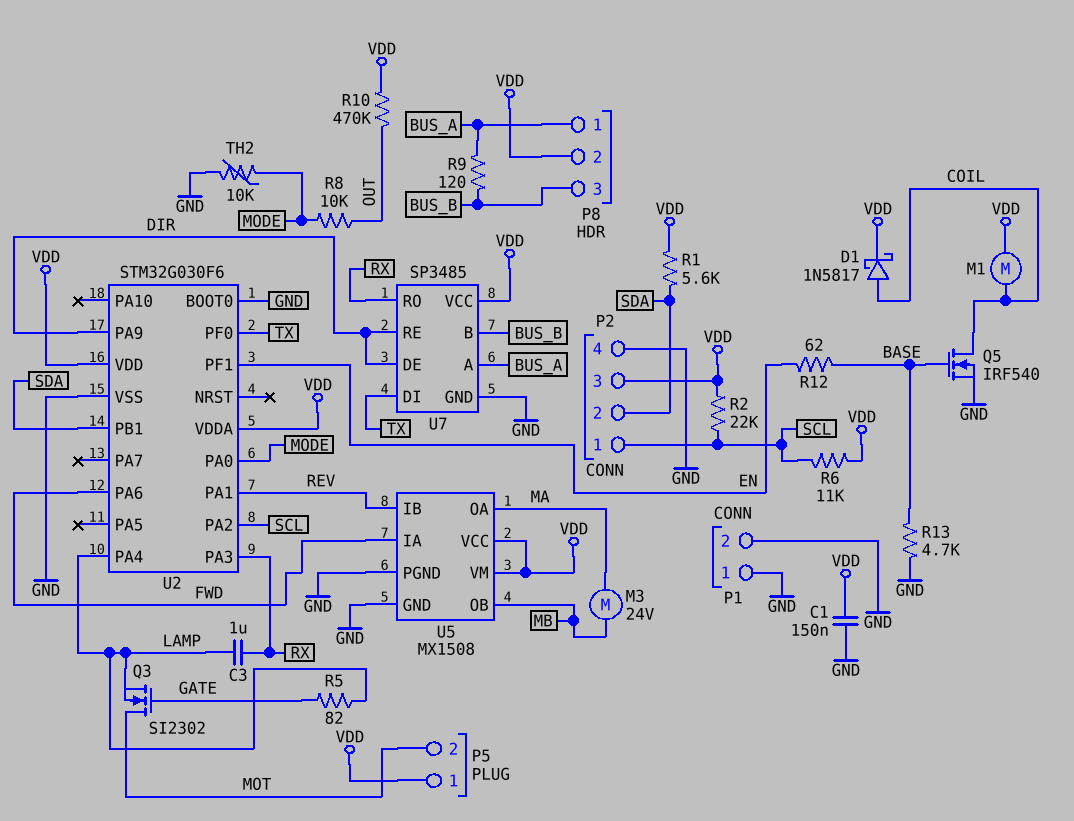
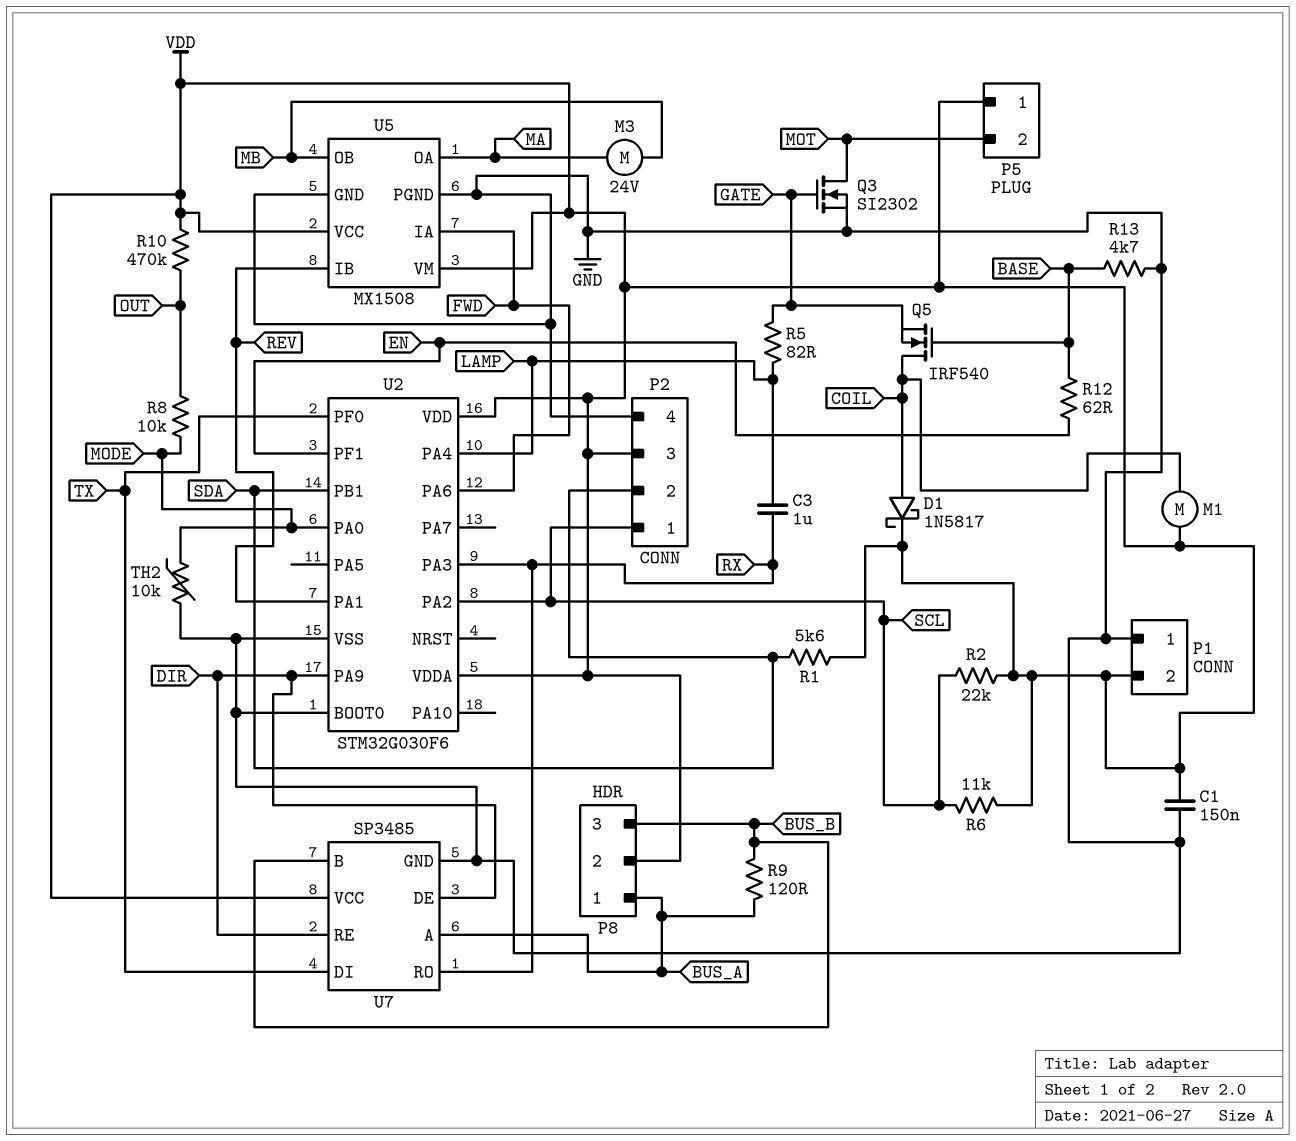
P1 pin 2: GND -> VDD
Q3: NMOS SI2302 (G GATE, D MOT, S LAMP) -> NMOS SI2302 (G GATE, D MOT, S GND)
Q5: NMOS IRF540 (G BASE, D COIL, S GND) -> NMOS IRF540 (G BASE, D COIL, S GATE)

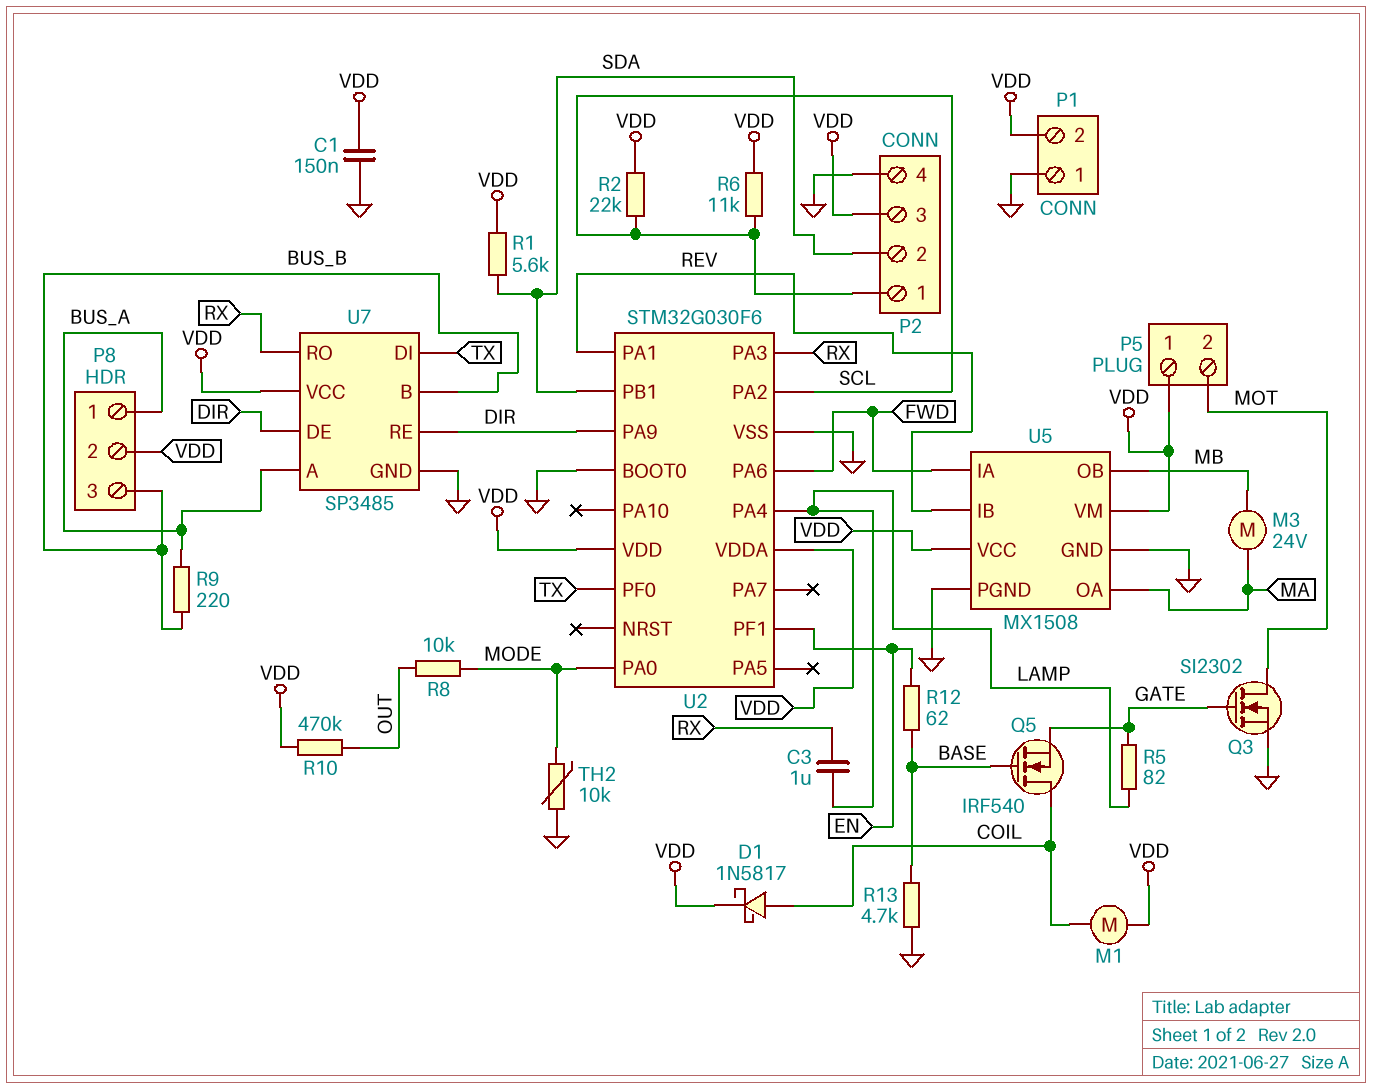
R9: 120 (BUS_A, BUS_B) -> 220 (BUS_A, BUS_B)

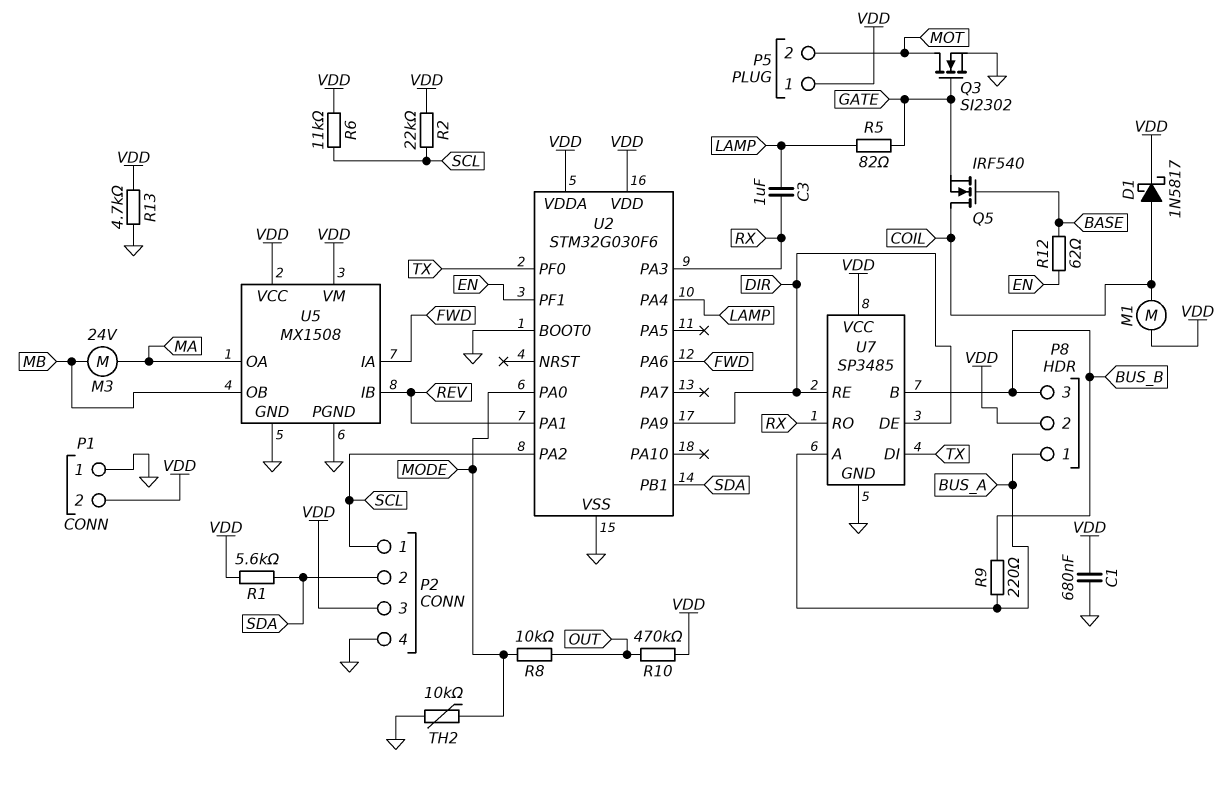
C1: 150nF (GND, VDD) -> 680nF (GND, VDD)
R13: 4.7k (BASE, GND) -> 4.7k (GND, VDD)

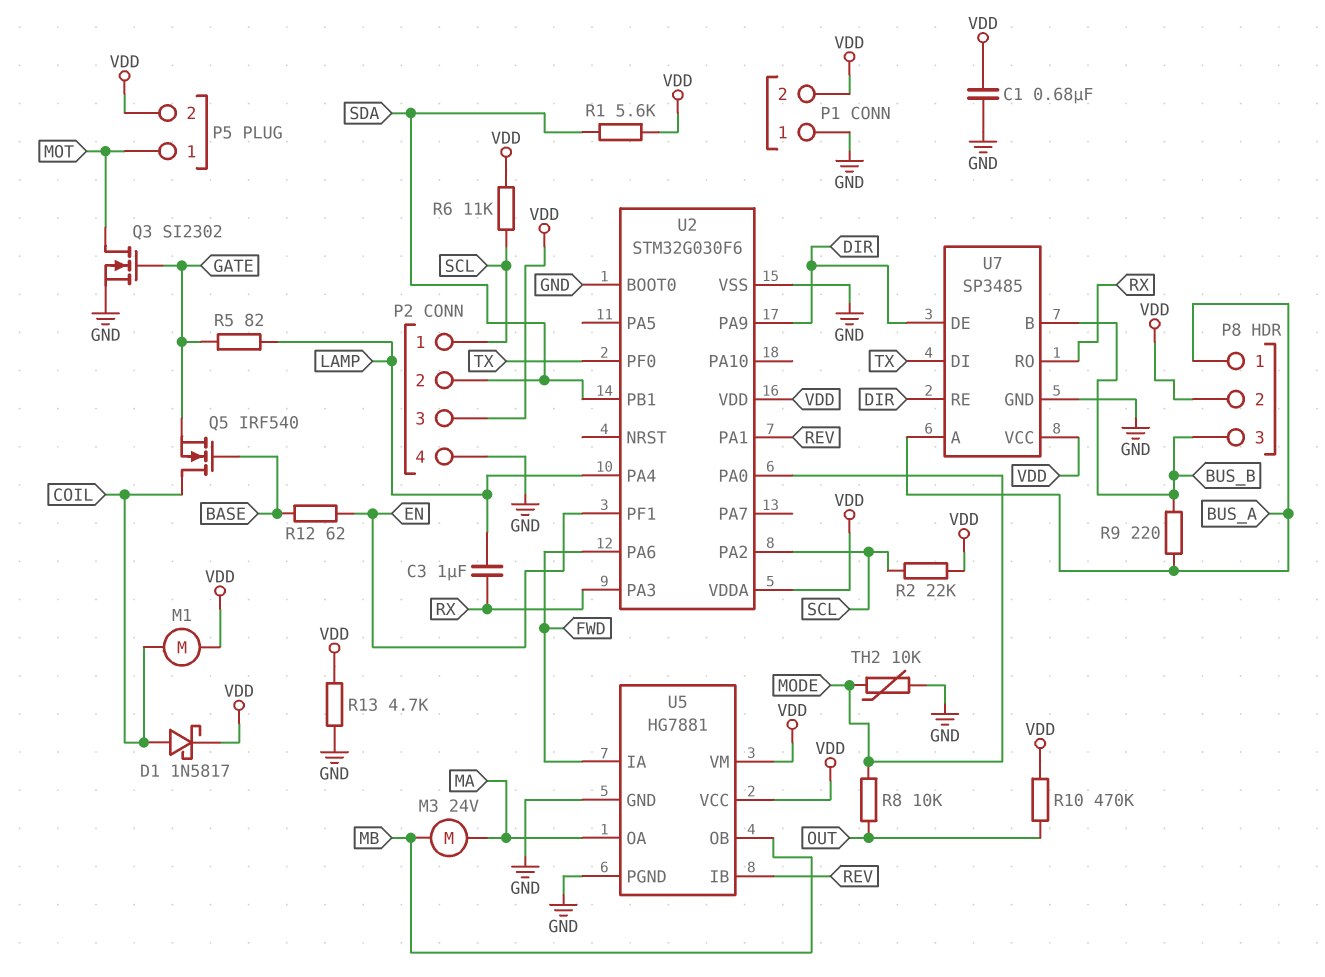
P5 pin 1: VDD -> MOT
P5 pin 2: MOT -> VDD
U5: MX1508 -> HG7881

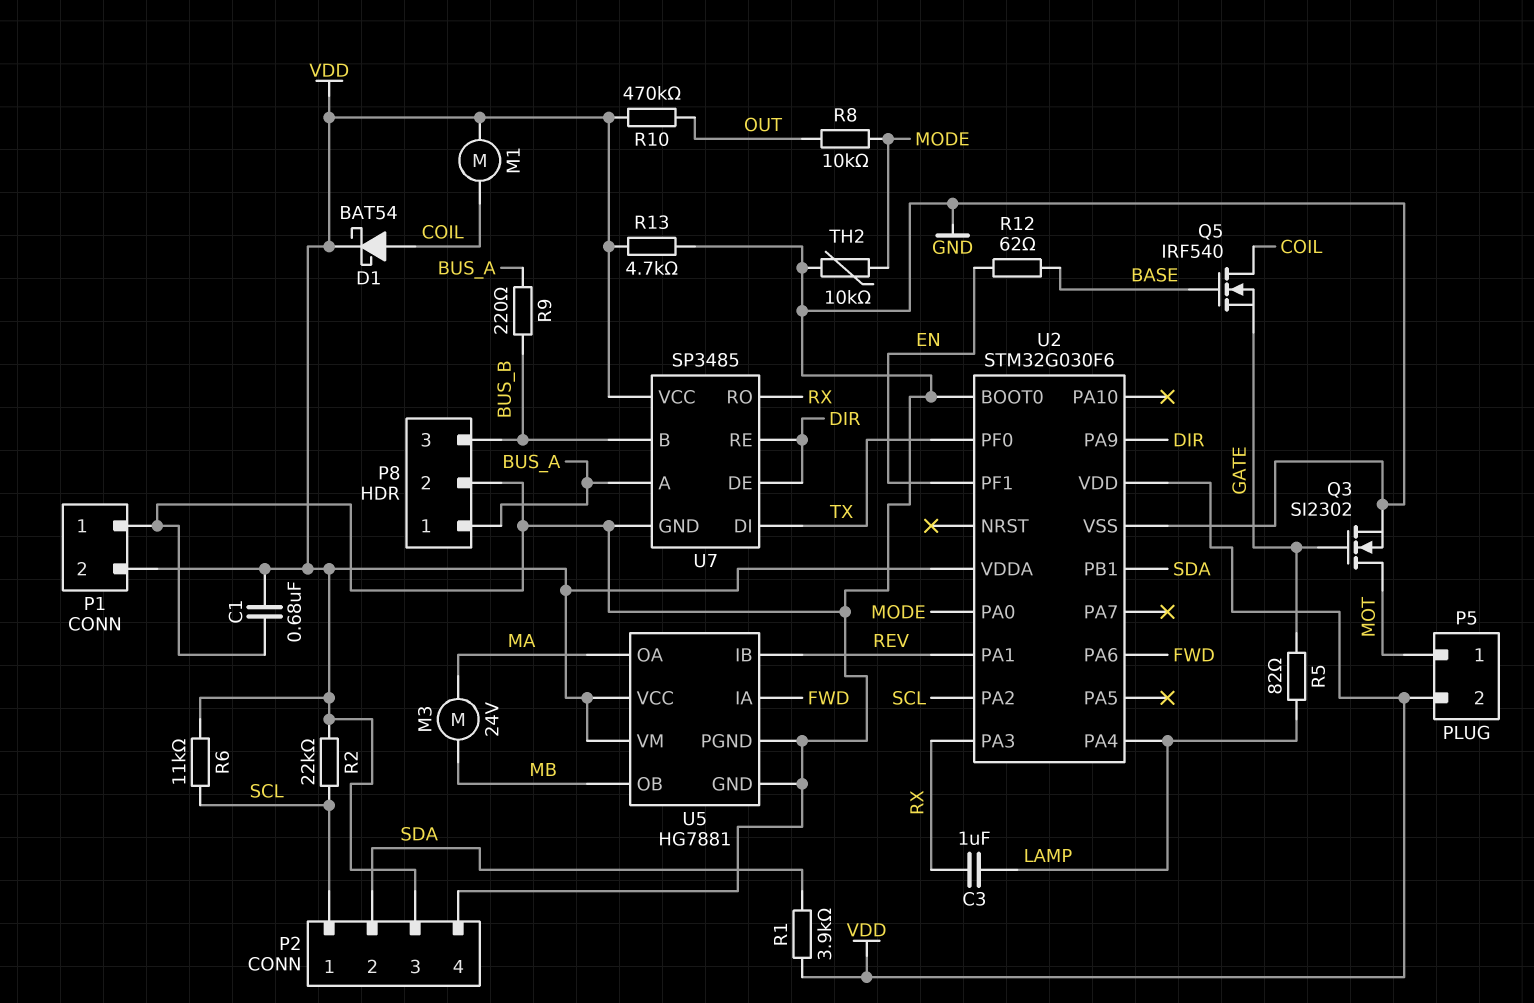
D1: schottky 1N5817 (A COIL, K VDD) -> schottky BAT54 (A COIL, K VDD)
P8 pin 2: VDD -> GND
R1: 5.6k (SDA, VDD) -> 3.9k (SDA, VDD)

